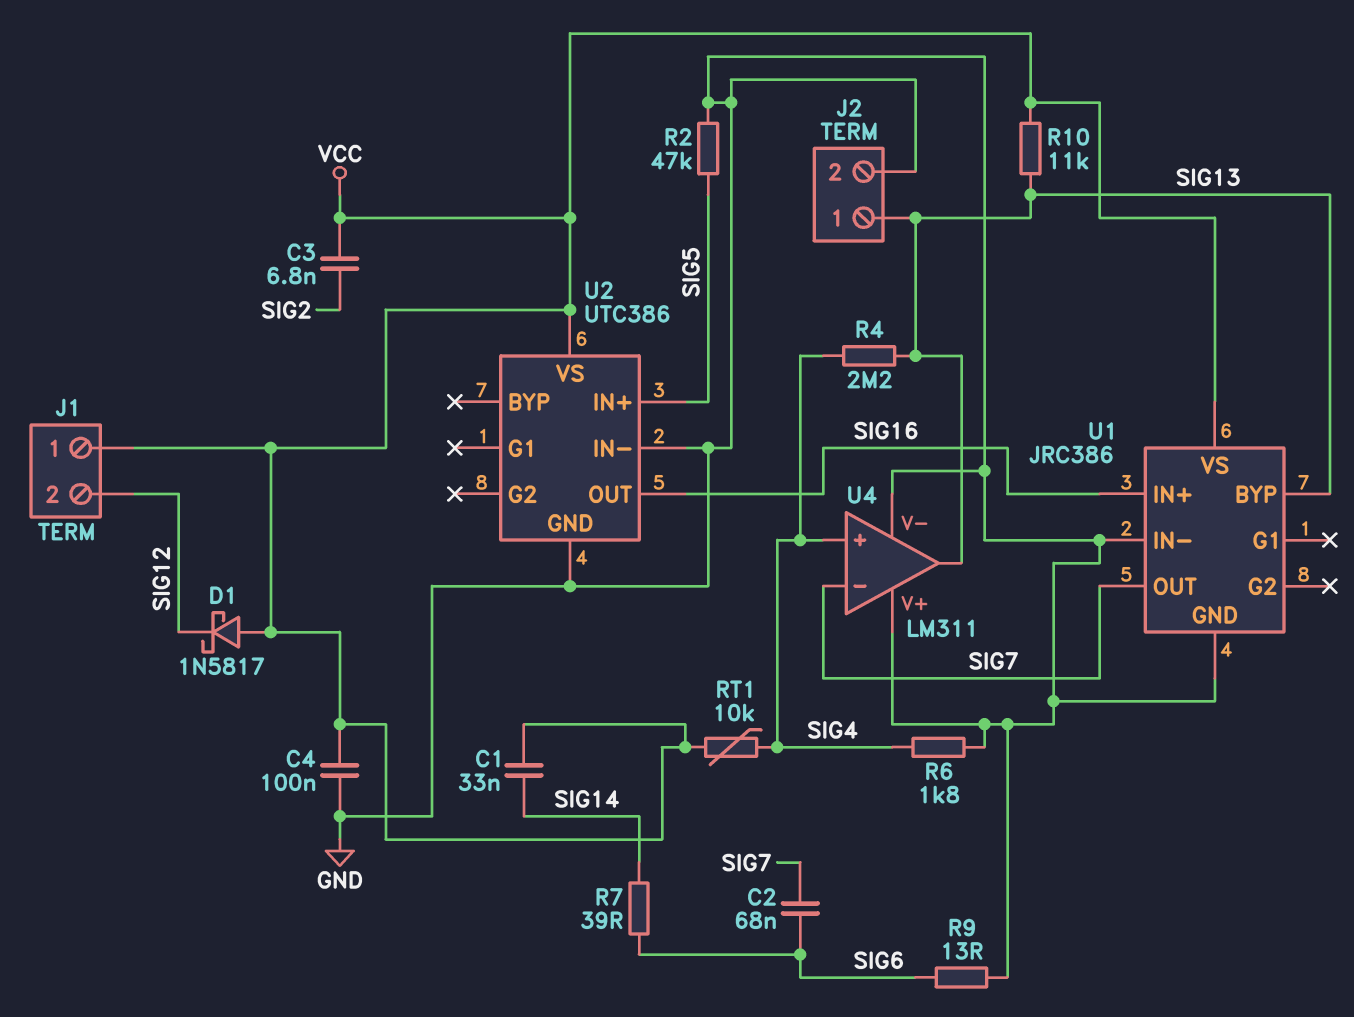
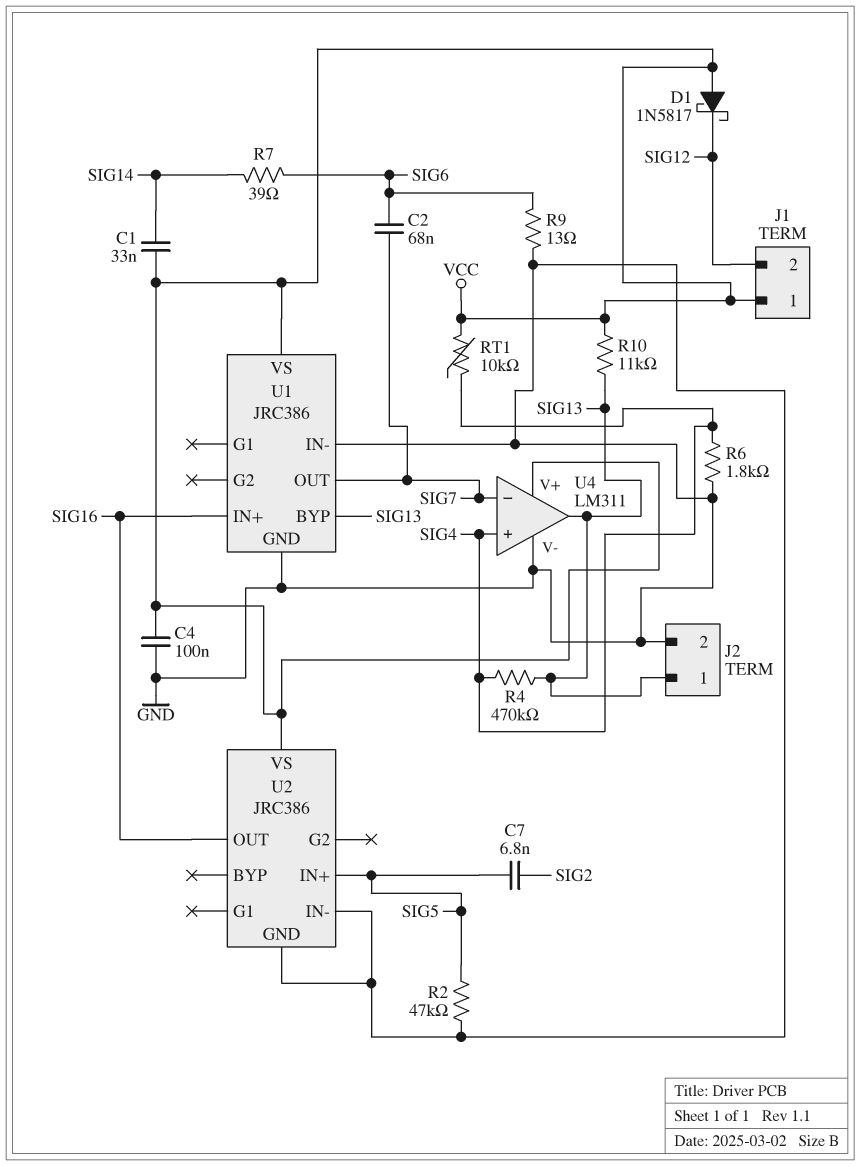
C3: 6.8nF (SIG2, VCC) -> none
C7: none -> 6.8nF (SIG2, SIG5)
R4: 2.2M (SIG4, SIG13) -> 470k (SIG4, SIG13)
U2: UTC386 -> JRC386
U4 pin V+: GND -> VCC

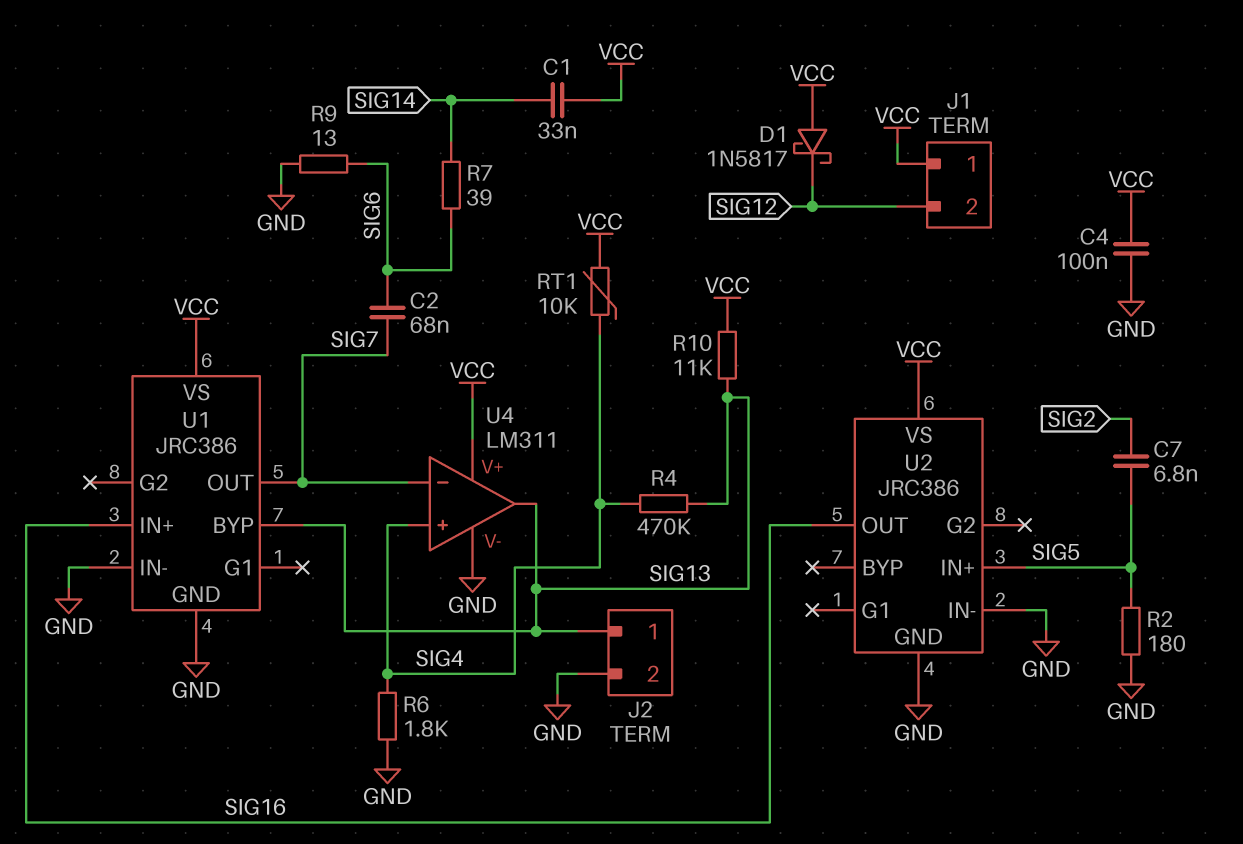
R2: 47k (GND, SIG5) -> 180 (GND, SIG5)

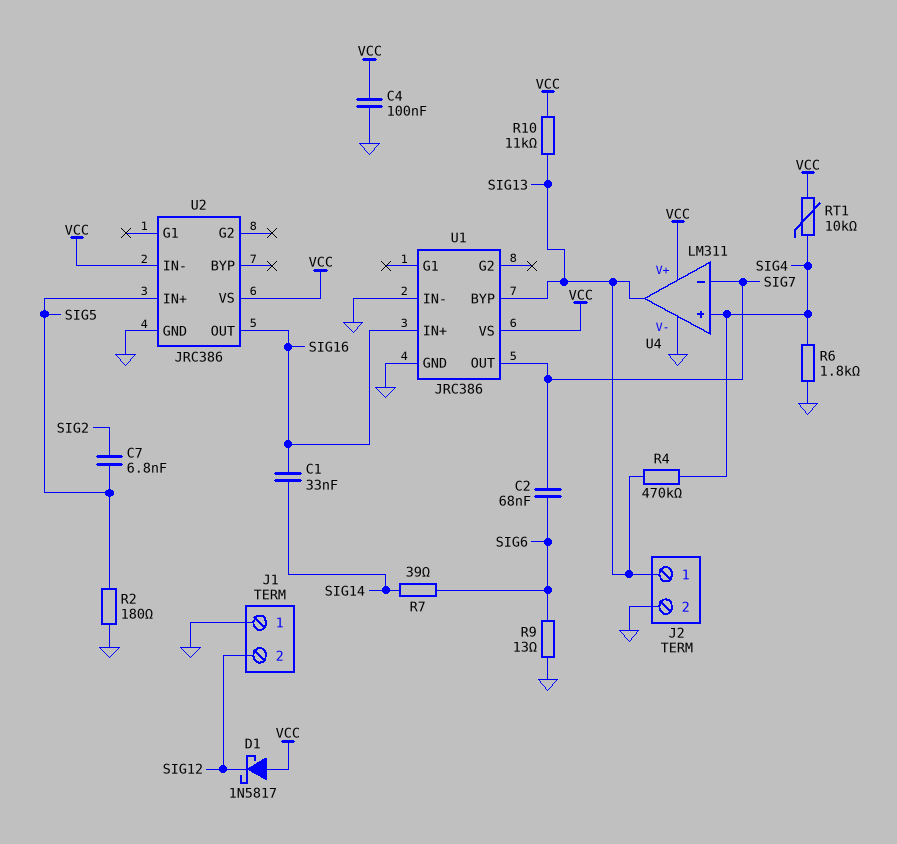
C1: 33nF (SIG14, VCC) -> 33nF (SIG14, SIG16)
J1 pin 1: VCC -> GND
U2 pin IN-: GND -> VCC

